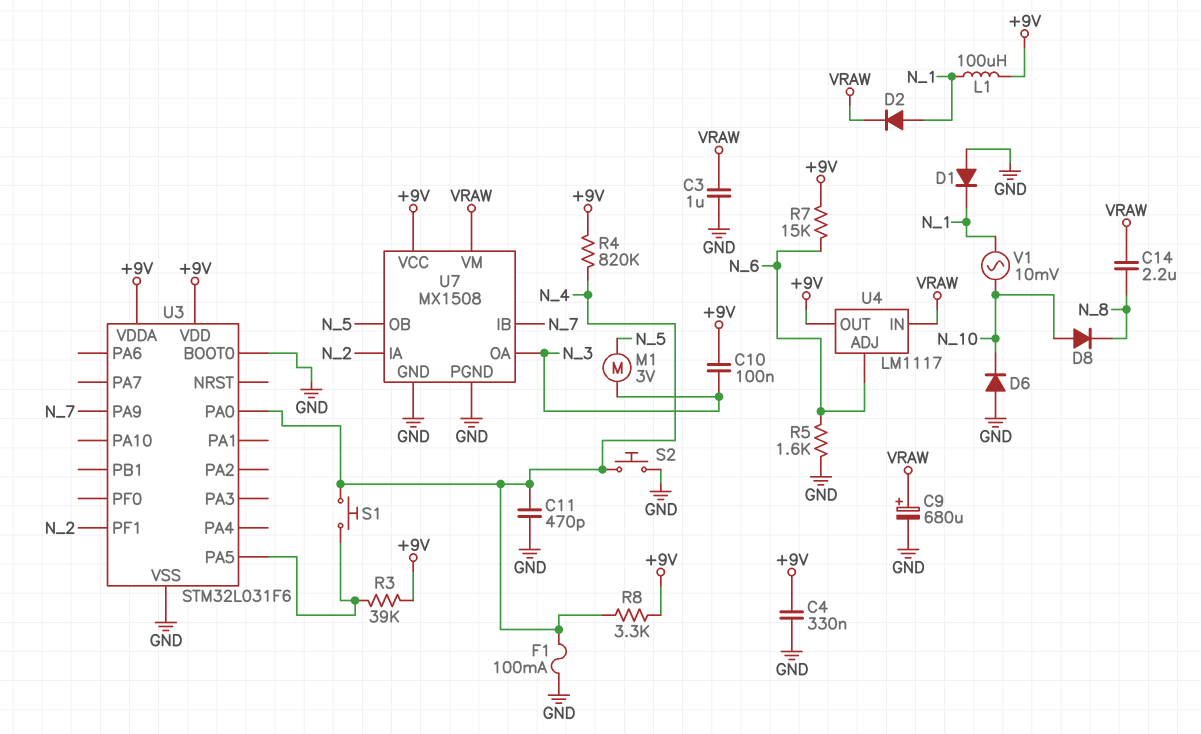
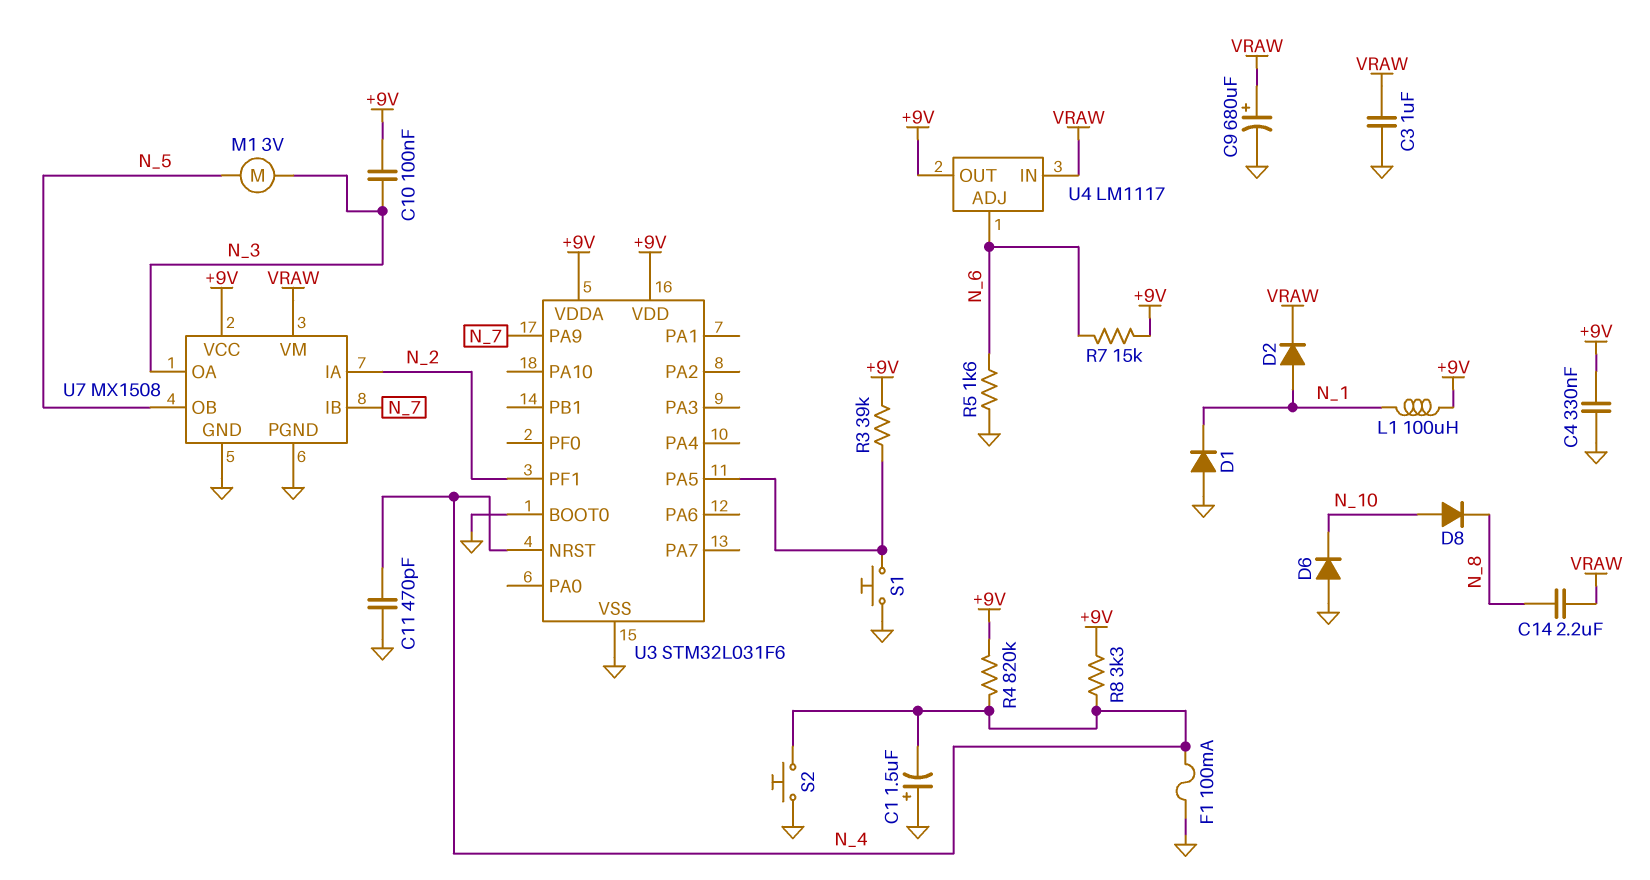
C1: none -> 1.5uF (plus GND, minus N_4)
S1: button (N_4, U3/PA5) -> button (GND, U3/PA5)
U3 pin NRST: none -> N_4
U3 pin PA0: N_4 -> none
V1: AC 10mV (N_1, N_10) -> none

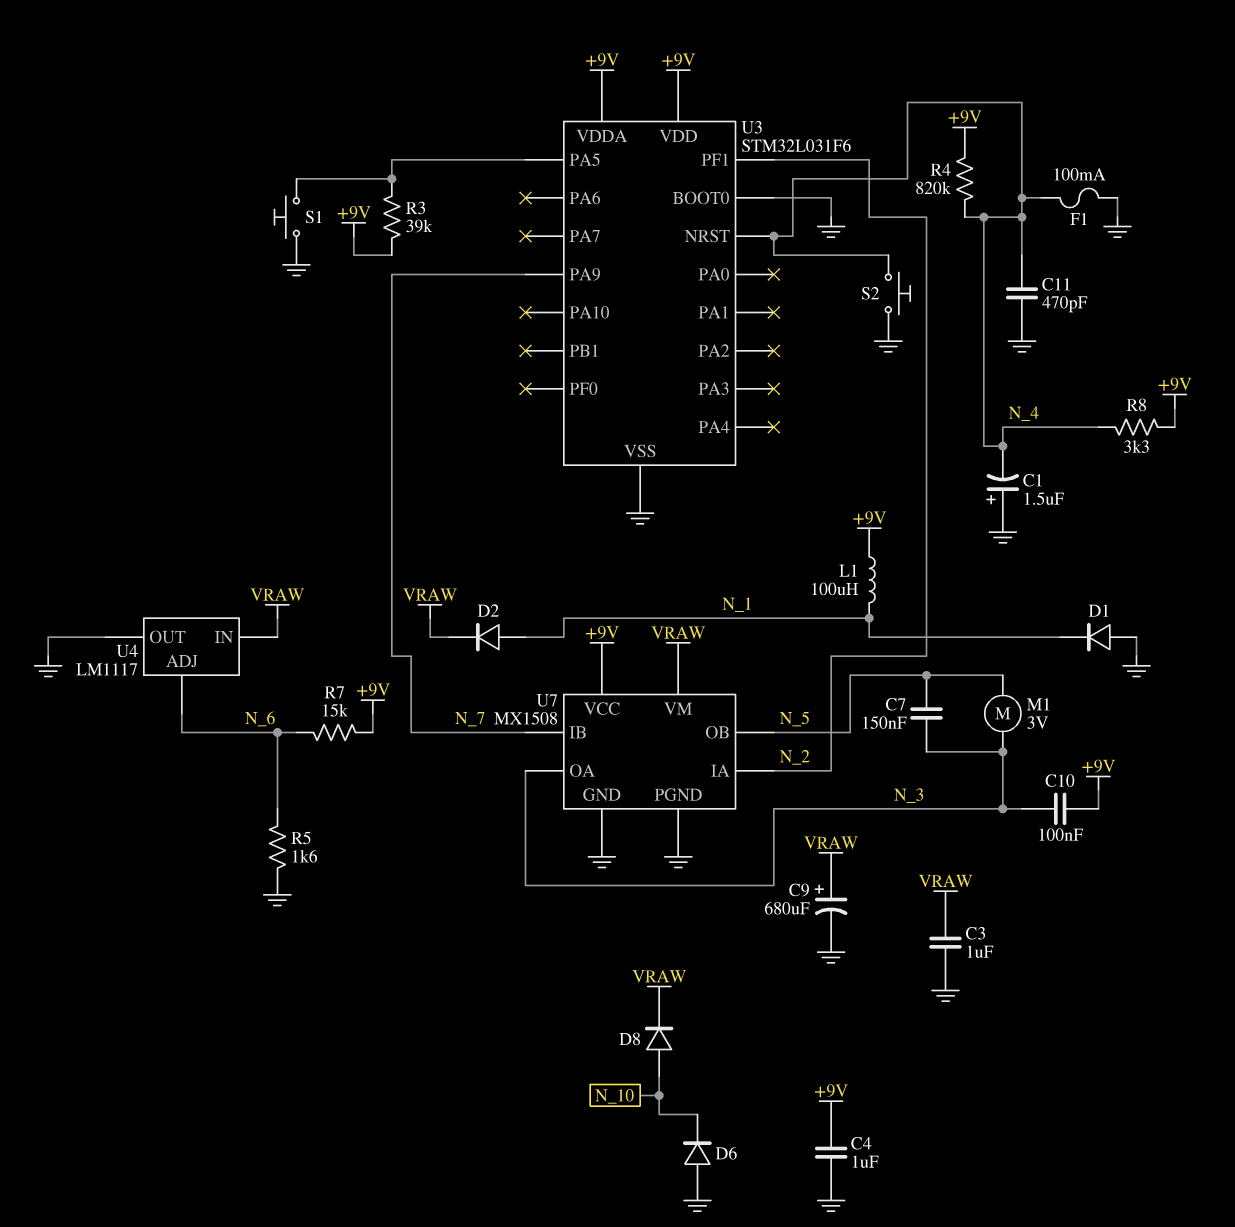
C4: 330nF (+9V, GND) -> 1uF (+9V, GND)
C7: none -> 150nF (N_3, N_5)
C14: 2.2uF (N_8, VRAW) -> none
D8: diode (A N_10, K N_8) -> diode (A N_10, K VRAW)
U4 pin OUT: +9V -> GND

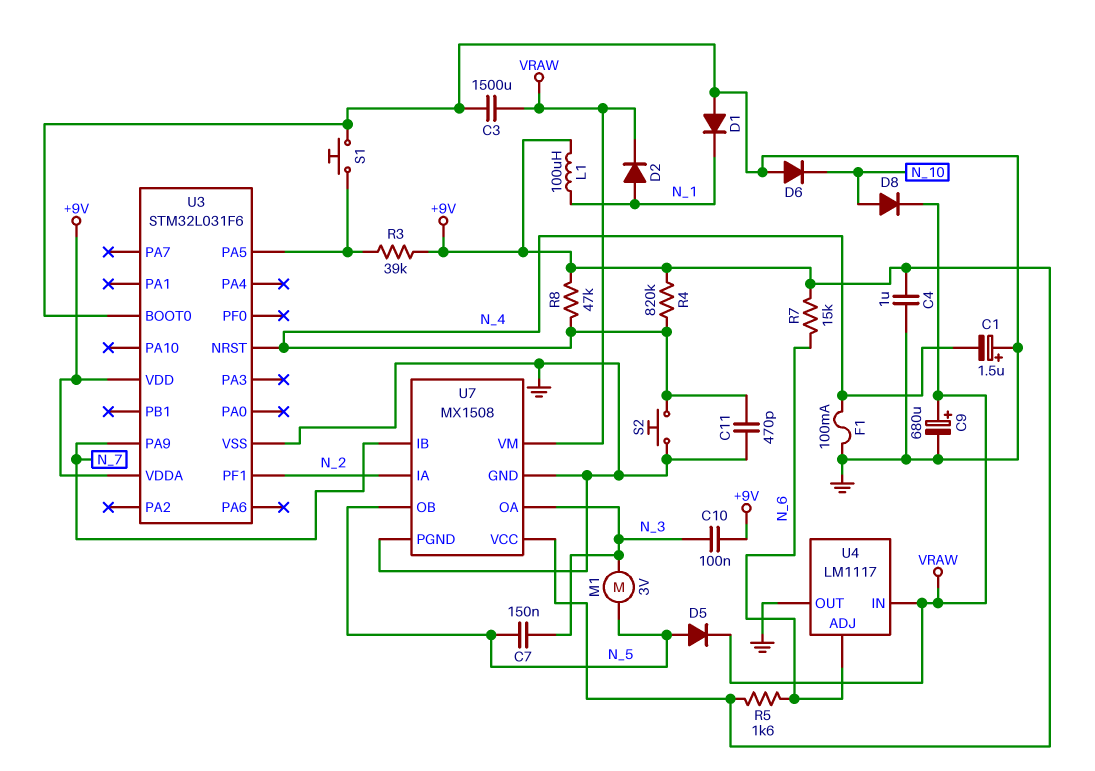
C3: 1uF (GND, VRAW) -> 1500uF (GND, VRAW)
D5: none -> diode (A N_5, K VRAW)
R5: 1.6k (GND, N_6) -> 1.6k (+9V, N_6)
R8: 3.3k (+9V, N_4) -> 47k (+9V, N_4)

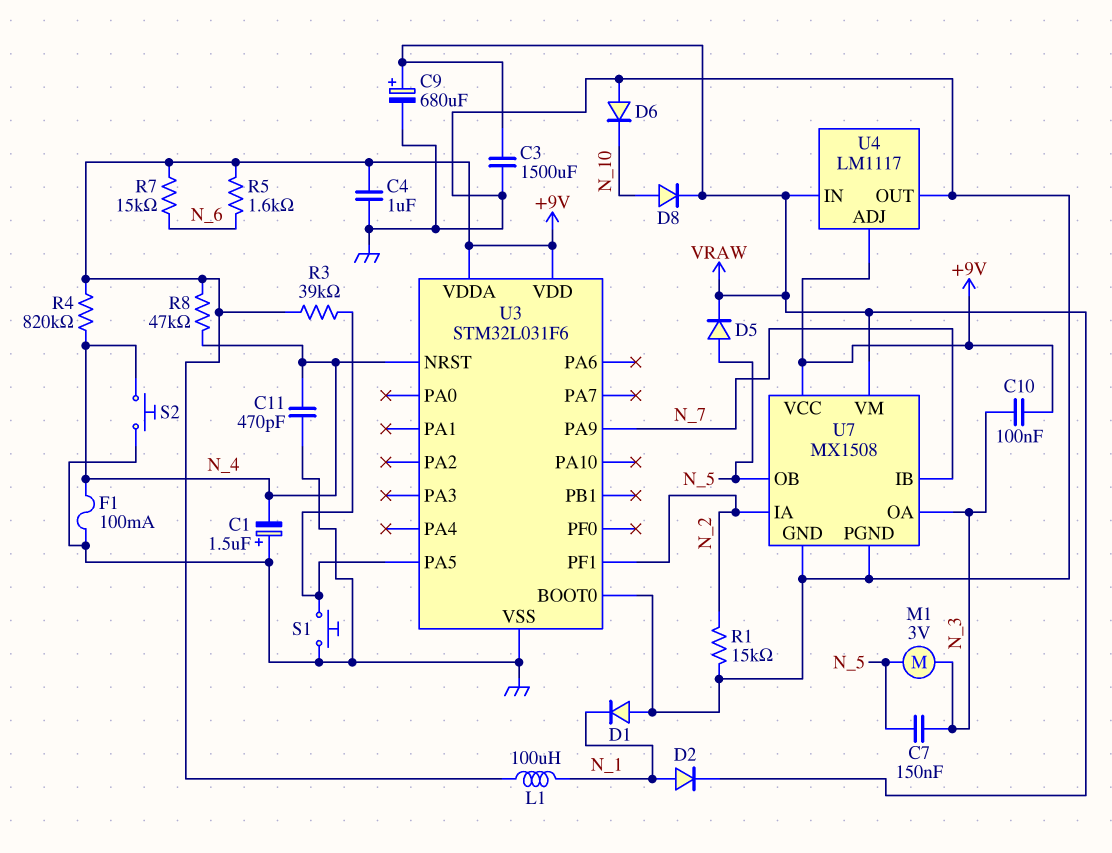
R1: none -> 15k (GND, N_2)
U4 pin ADJ: N_6 -> +9V

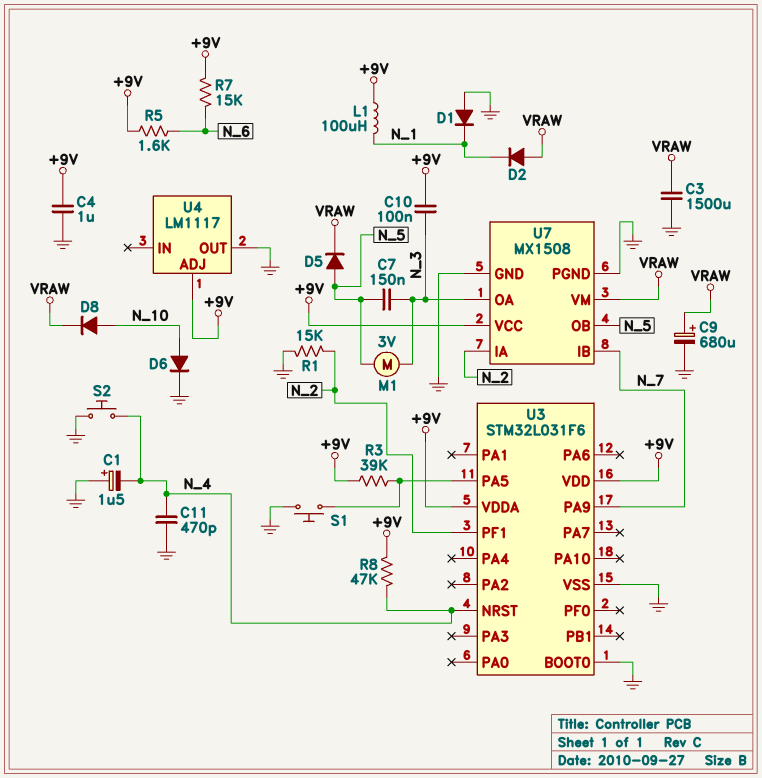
D2: diode (A N_1, K VRAW) -> diode (A VRAW, K N_1)
D6: diode (A GND, K N_10) -> diode (A N_10, K GND)
F1: 100mA (GND, N_4) -> none
R4: 820k (+9V, N_4) -> none
U4 pin IN: VRAW -> none

